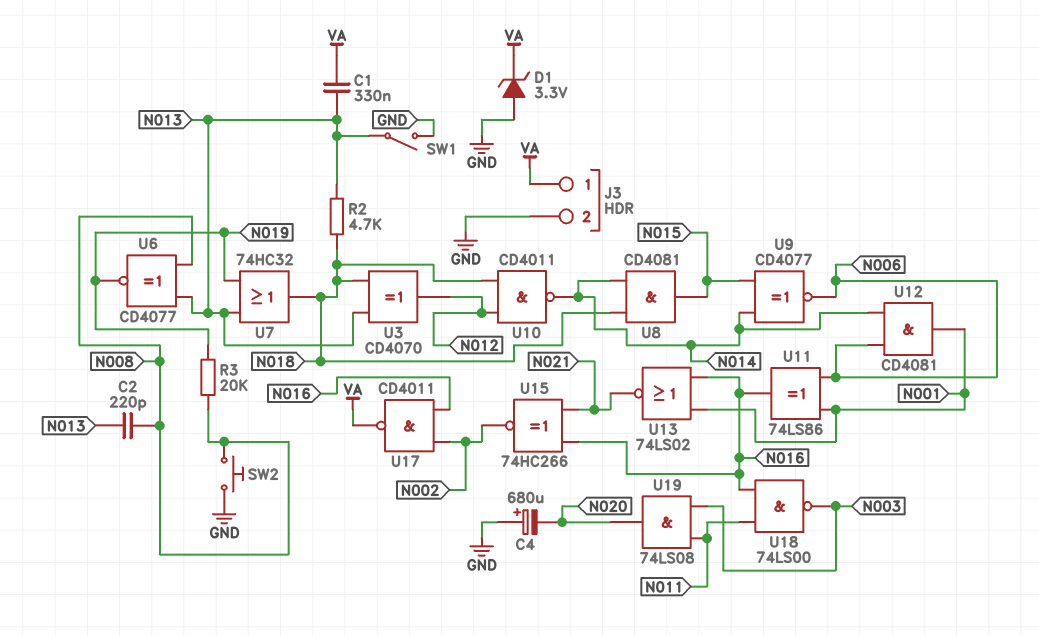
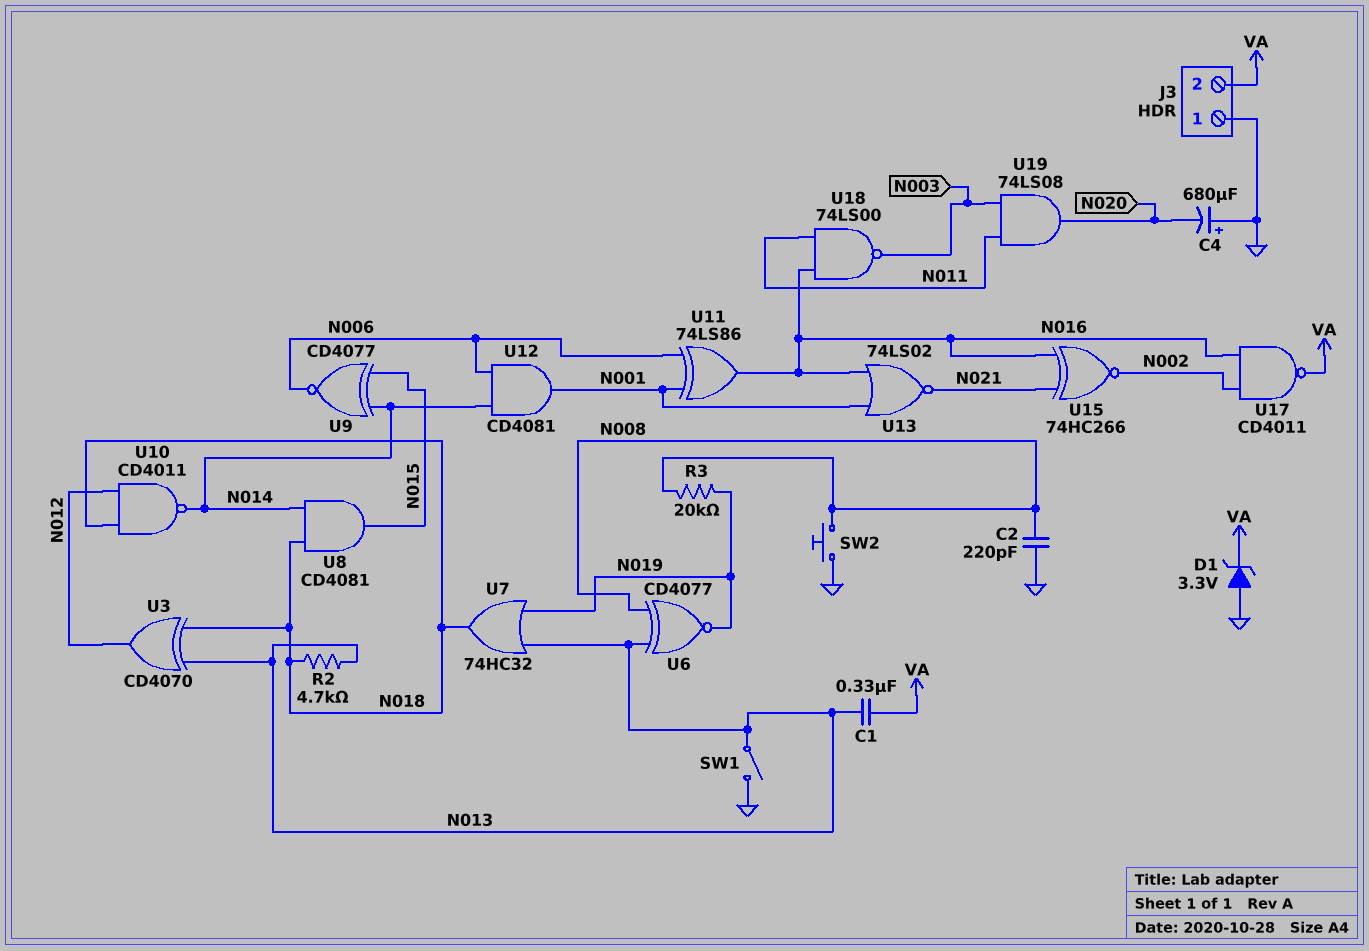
C2: 220pF (N008, N013) -> 220pF (GND, N008)
J3 pin 1: VA -> GND
J3 pin 2: GND -> VA

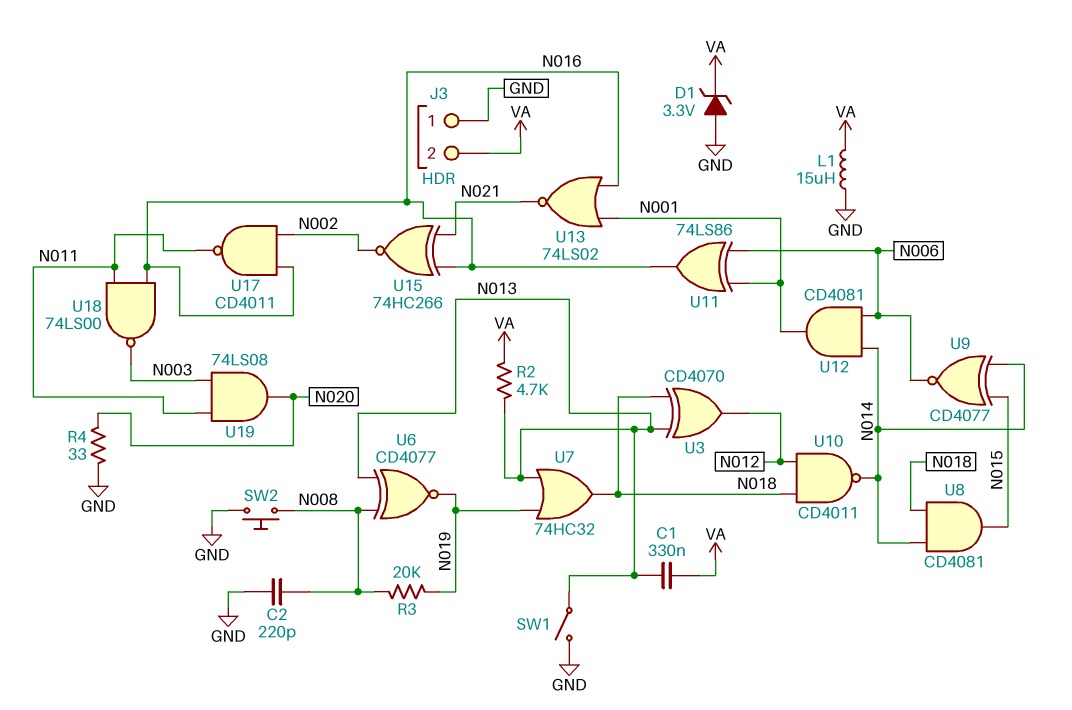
C4: 680uF (plus GND, minus N020) -> none
L1: none -> 15uH (GND, VA)
R2: 4.7k (N013, N018) -> 4.7k (N013, VA)
R4: none -> 33 (GND, N020)
U17: NAND CD4011 (in N002, in N016, out VA) -> NAND CD4011 (in N002, in N016, out N011)

